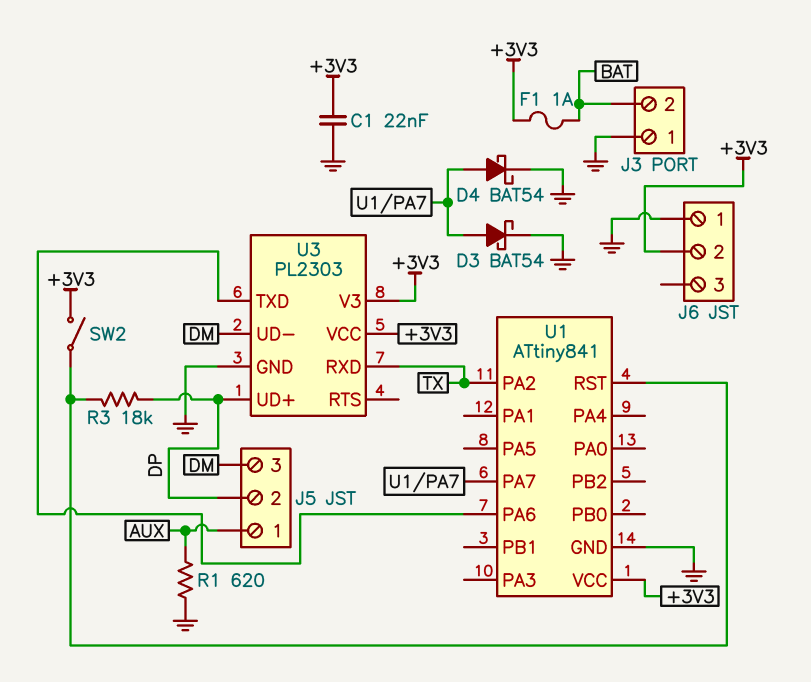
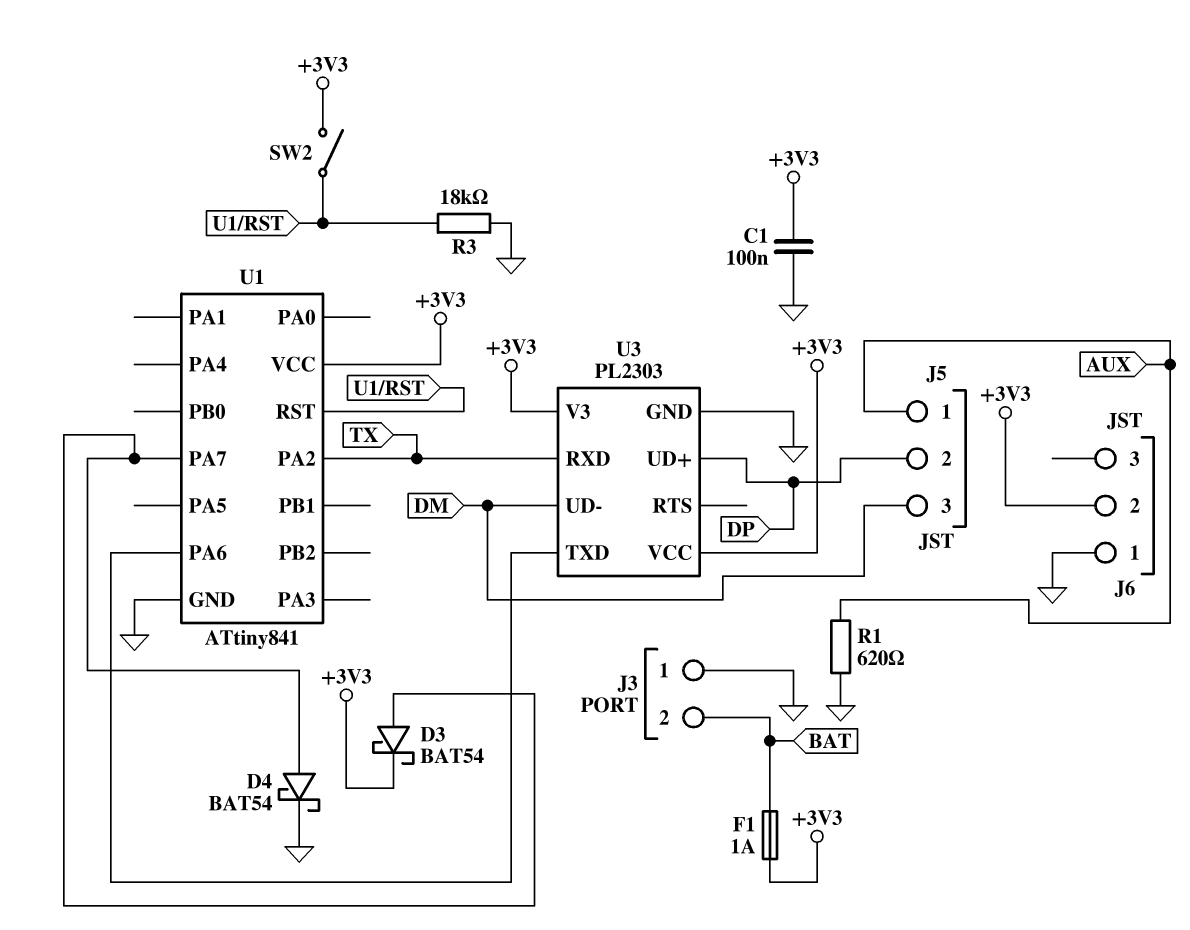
C1: 22nF (+3V3, GND) -> 100nF (+3V3, GND)
D3: schottky BAT54 (A U1/PA7, K GND) -> schottky BAT54 (A U1/PA7, K +3V3)
R3: 18k (DP, U1/RST) -> 18k (GND, U1/RST)

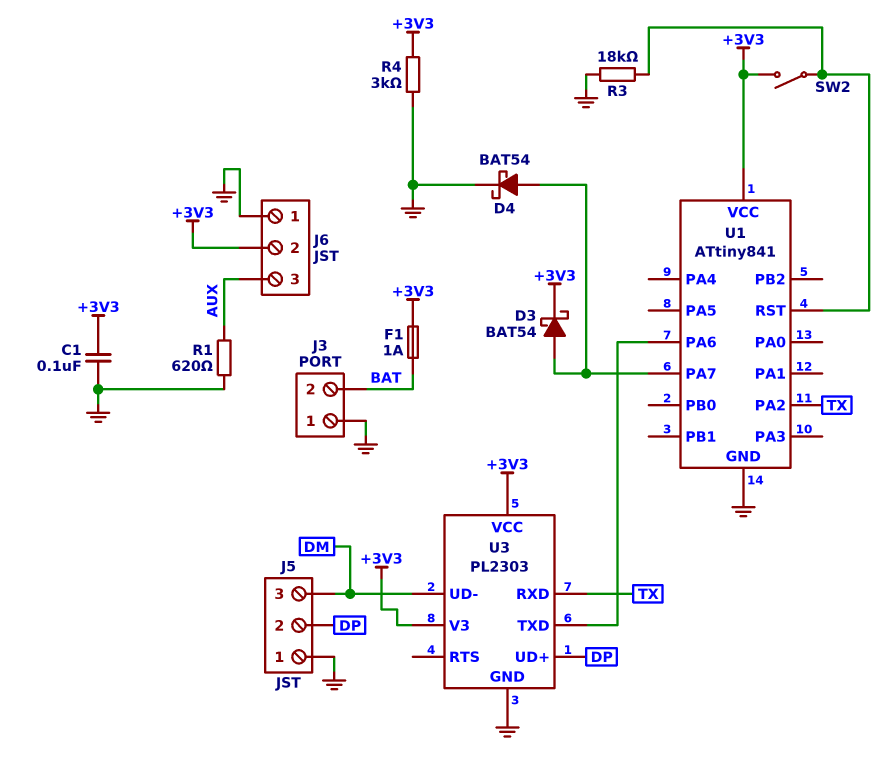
J5 pin 1: AUX -> GND
J6 pin 3: none -> AUX
R4: none -> 3k (+3V3, GND)

